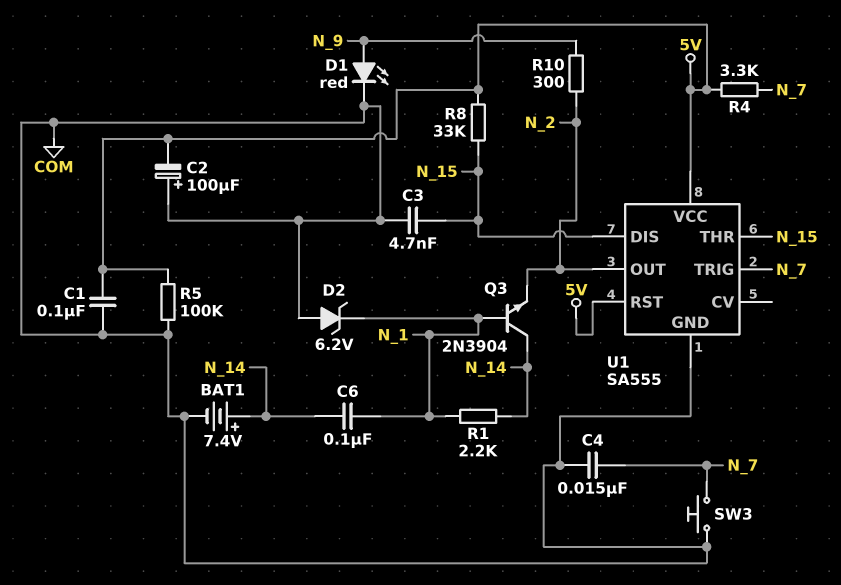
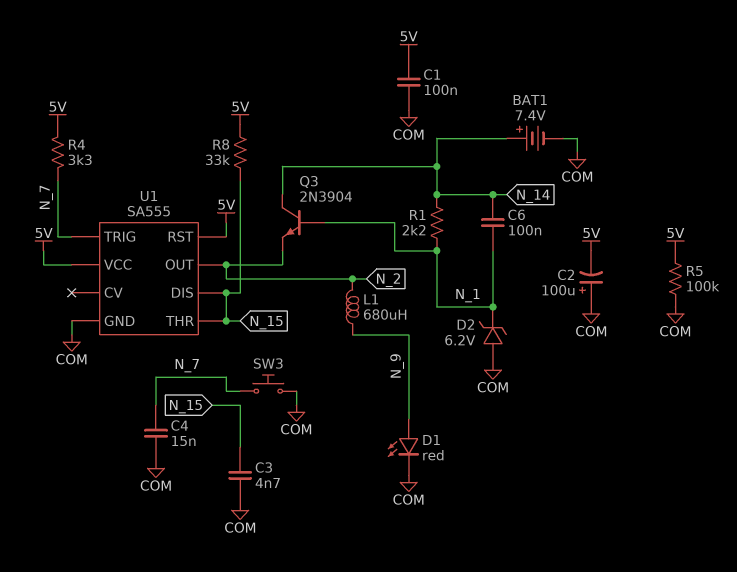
L1: none -> 680uH (N_2, N_9)
R10: 300 (N_2, N_9) -> none

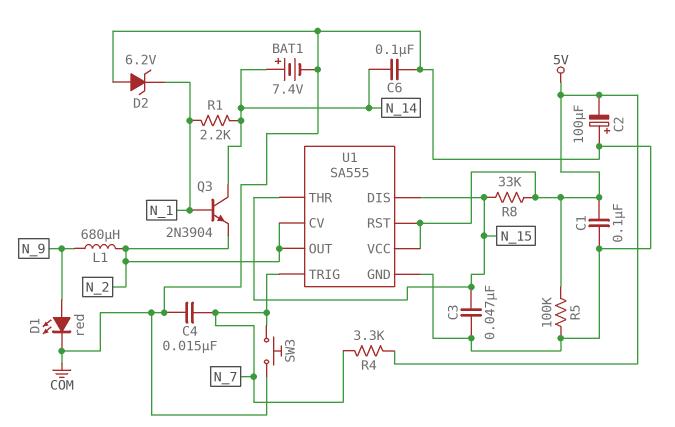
C3: 4.7nF (COM, N_15) -> 47nF (COM, N_15)
C6: 100nF (N_1, N_14) -> 100nF (COM, N_14)
U1 pin CV: none -> N_2

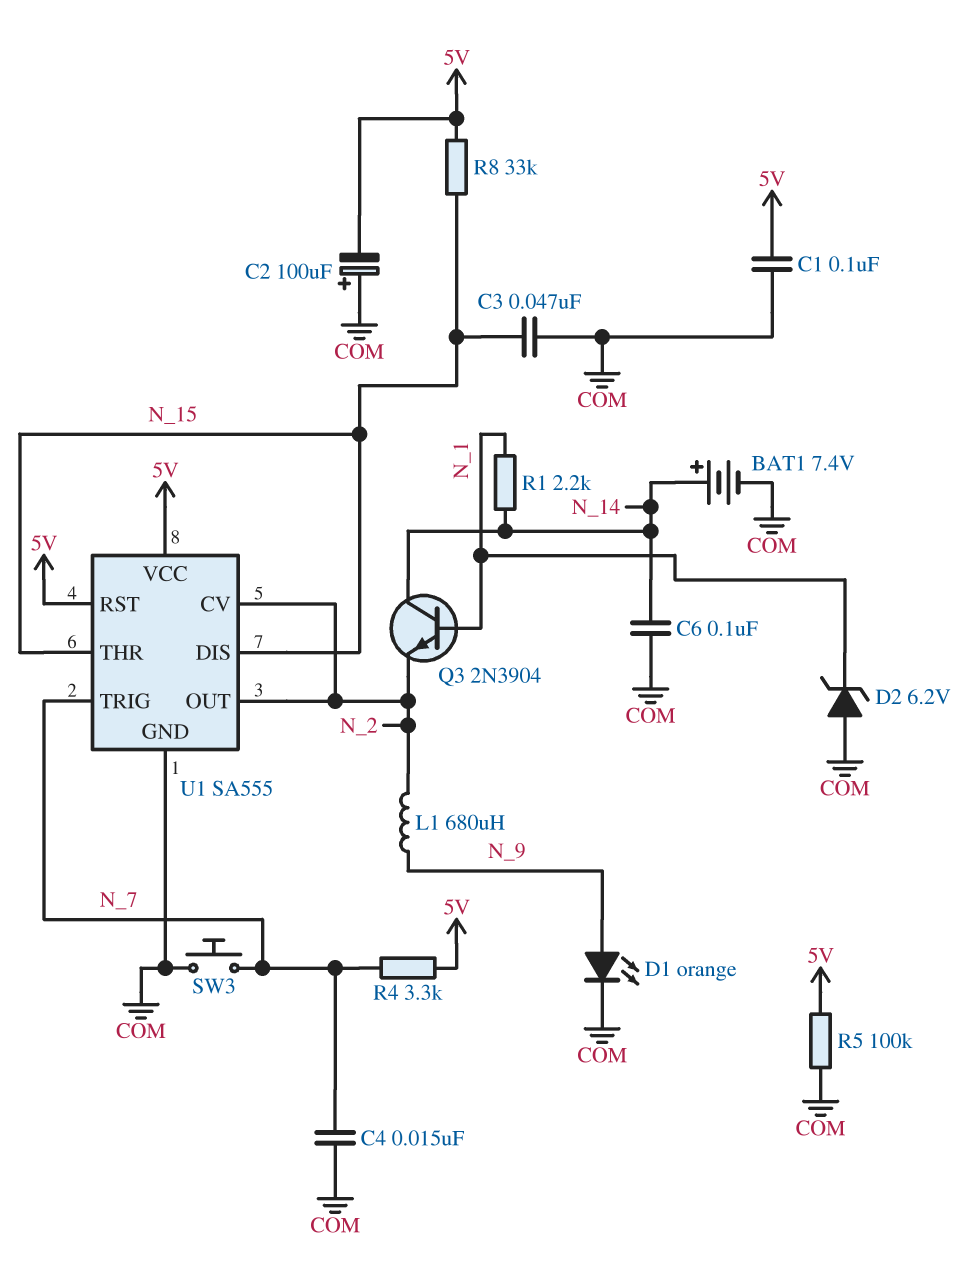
D1: LED red (A N_9, K COM) -> LED orange (A N_9, K COM)

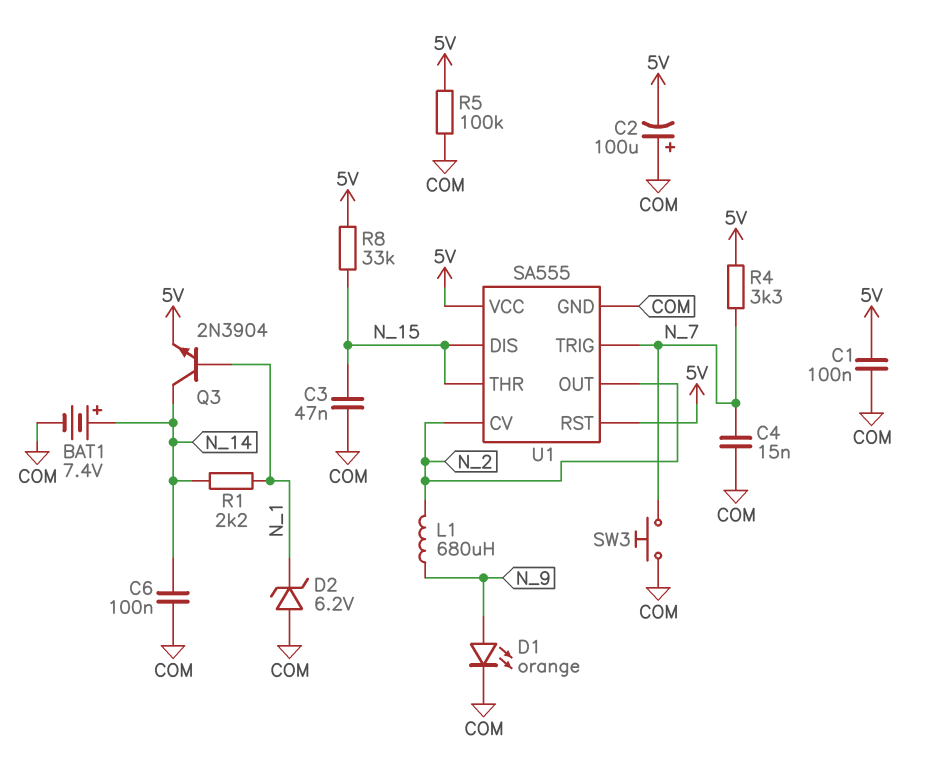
Q3: NPN 2N3904 (B N_1, C N_14, E N_2) -> NPN 2N3904 (B N_1, C N_14, E 5V)

